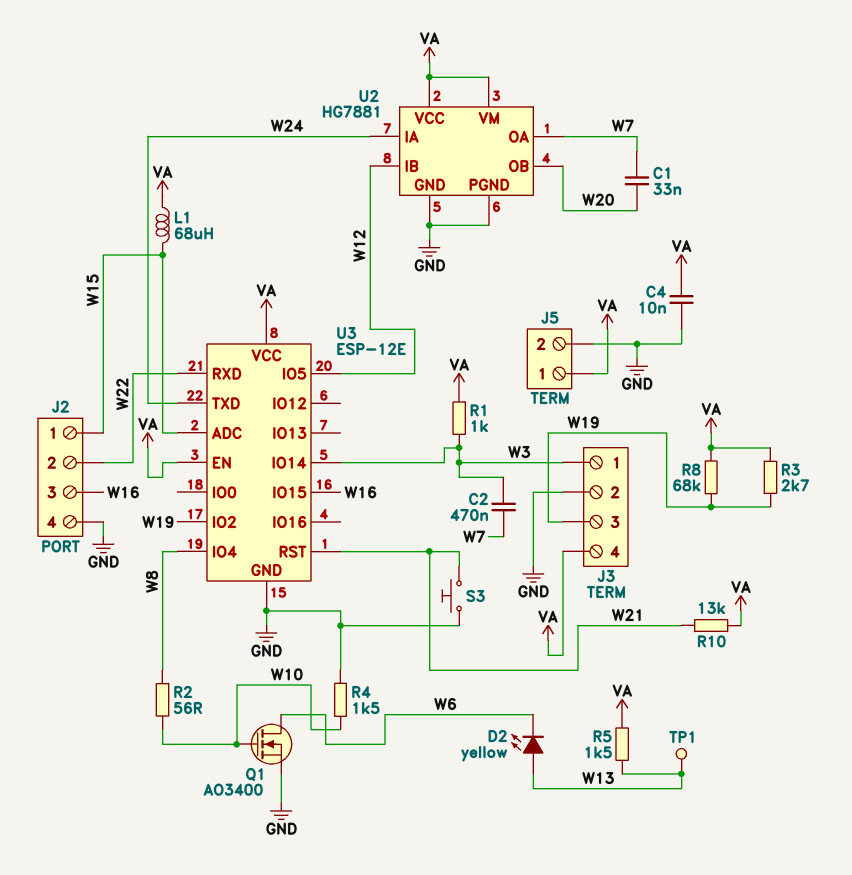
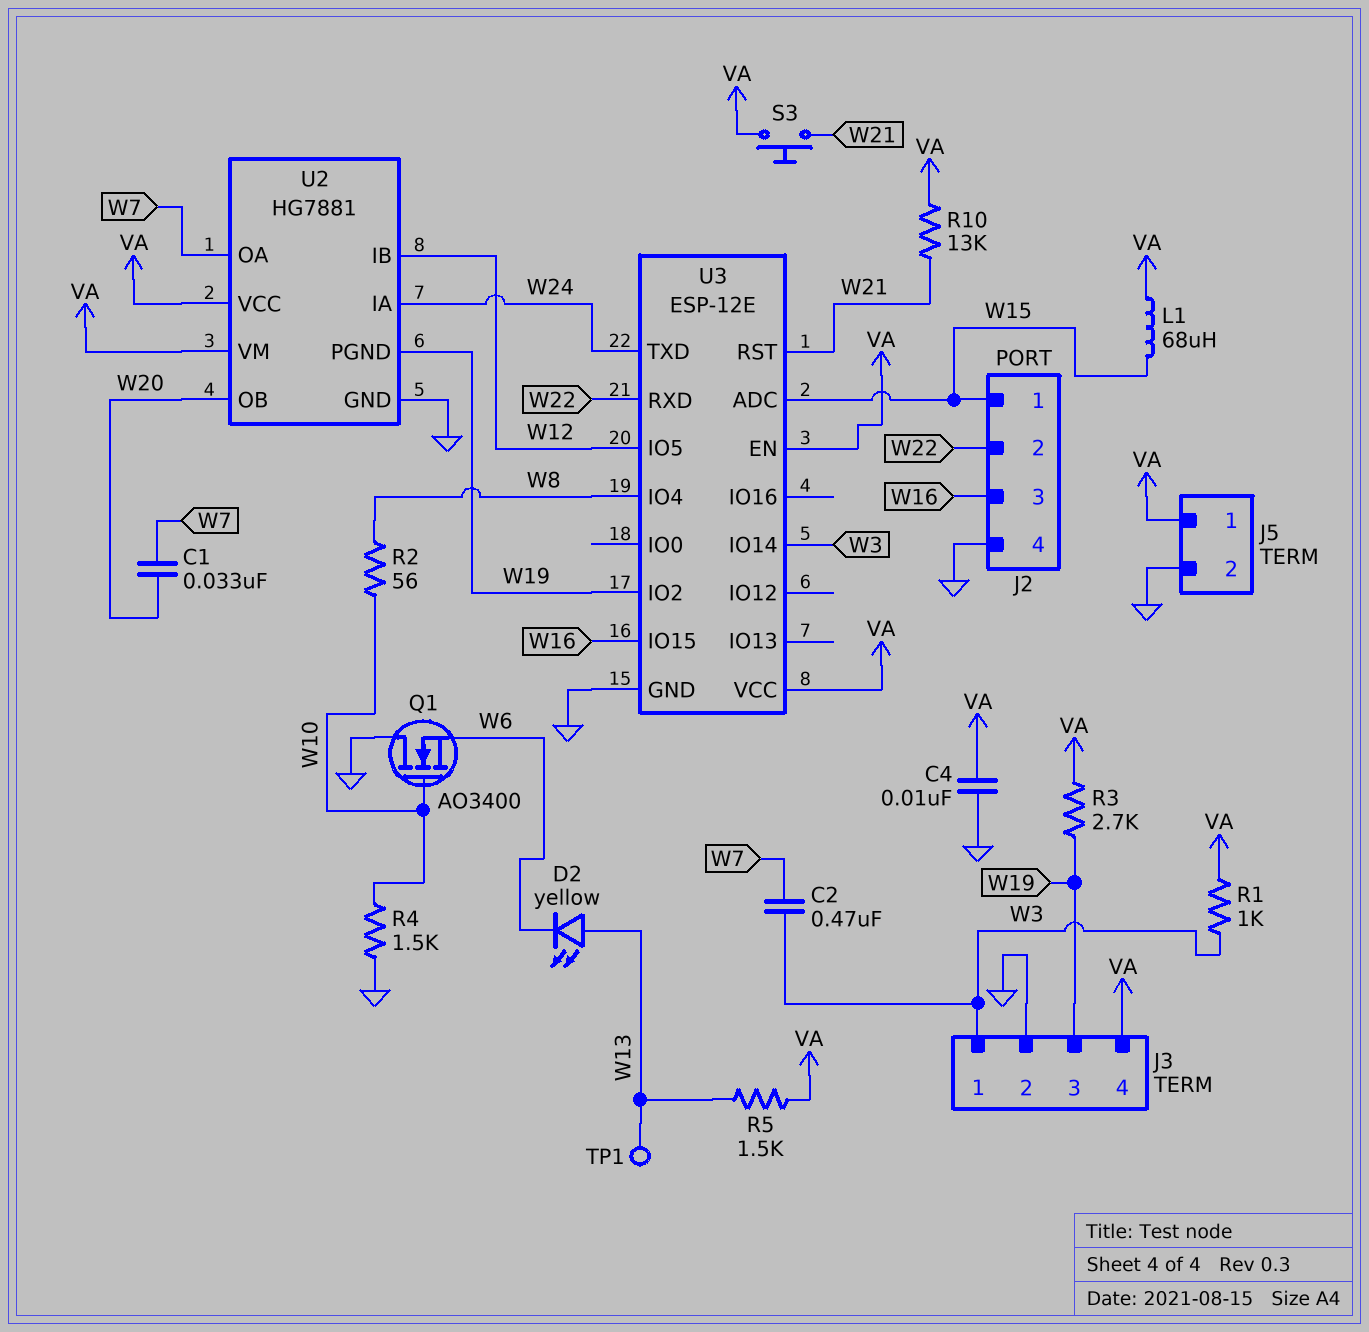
Q1: NMOS AO3400 (G W10, D W6, S GND) -> NMOS AO3400 (G W10, D GND, S W6)
R8: 68k (VA, W19) -> none
S3: button (GND, W21) -> button (VA, W21)
U2 pin PGND: GND -> W19

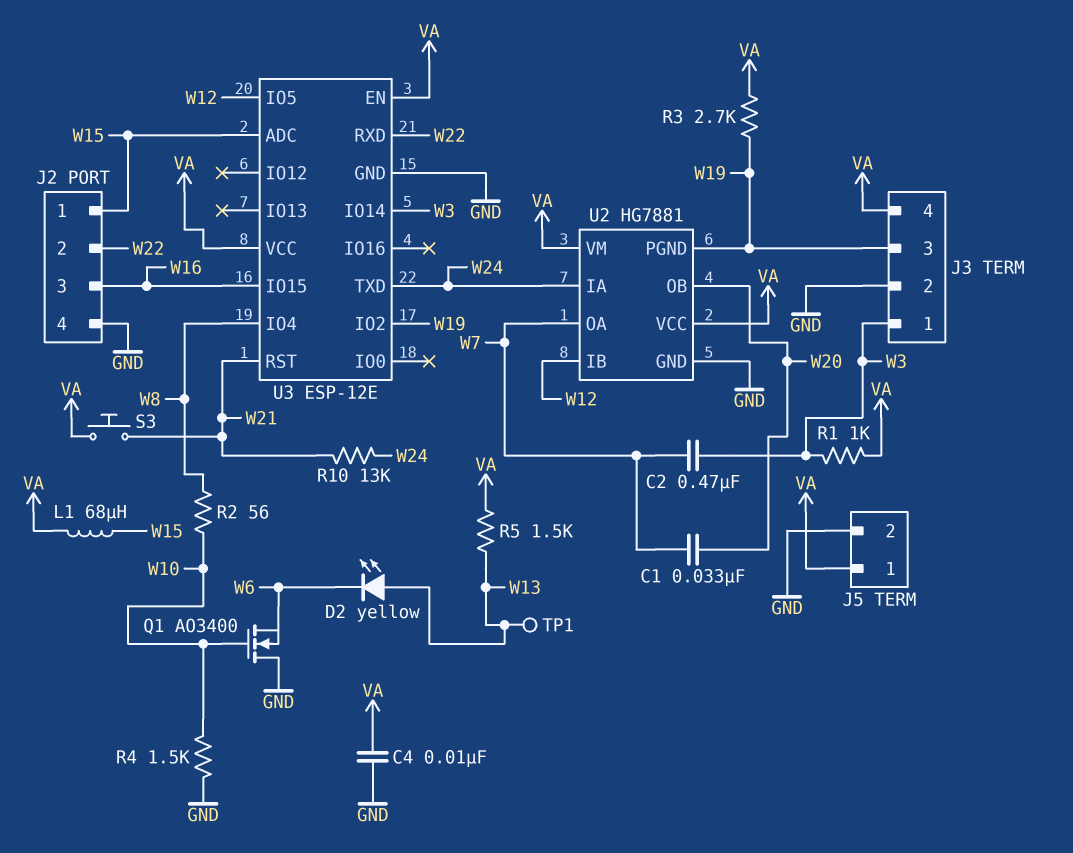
R10: 13k (VA, W21) -> 13k (W21, W24)

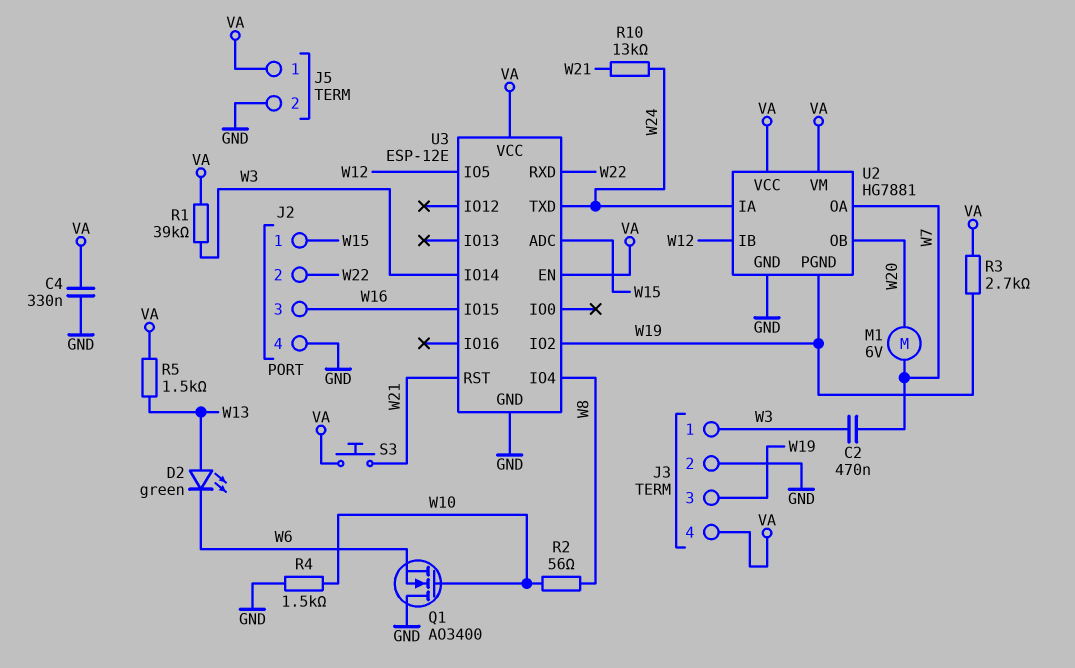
C1: 33nF (W7, W20) -> none
C4: 10nF (GND, VA) -> 330nF (GND, VA)
D2: LED yellow (A W13, K W6) -> LED green (A W13, K W6)
L1: 68uH (VA, W15) -> none
M1: none -> motor 6V (W7, W20)
R1: 1k (VA, W3) -> 39k (VA, W3)
TP1: test point (W13) -> none

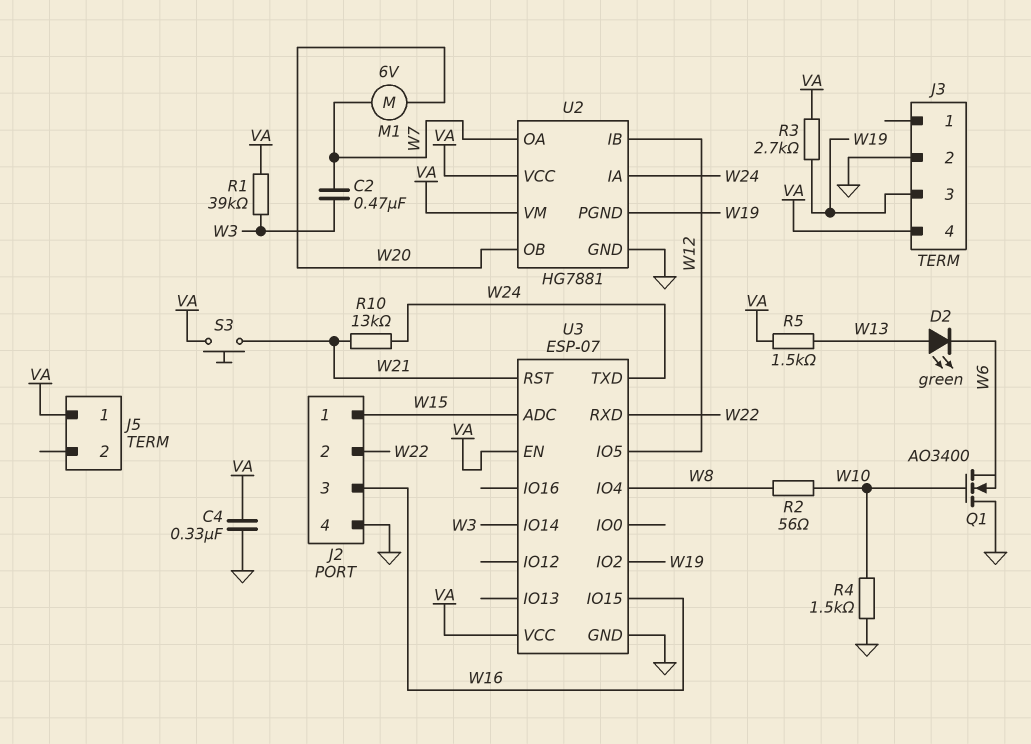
J3 pin 1: W3 -> none
J5 pin 2: GND -> none
U3: ESP-12E -> ESP-07

